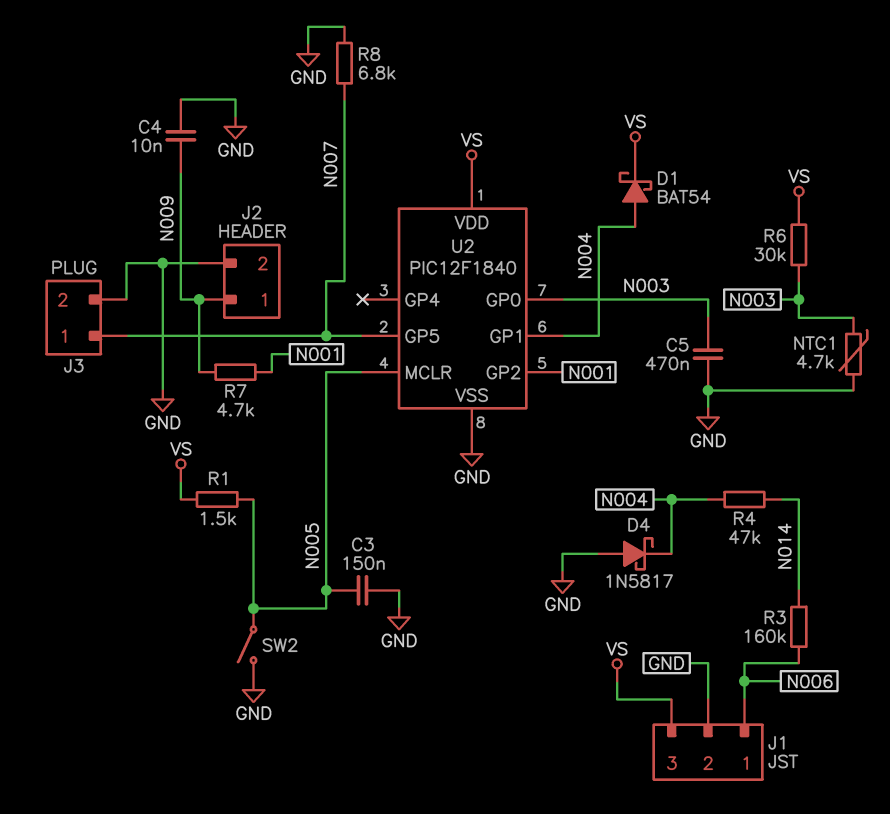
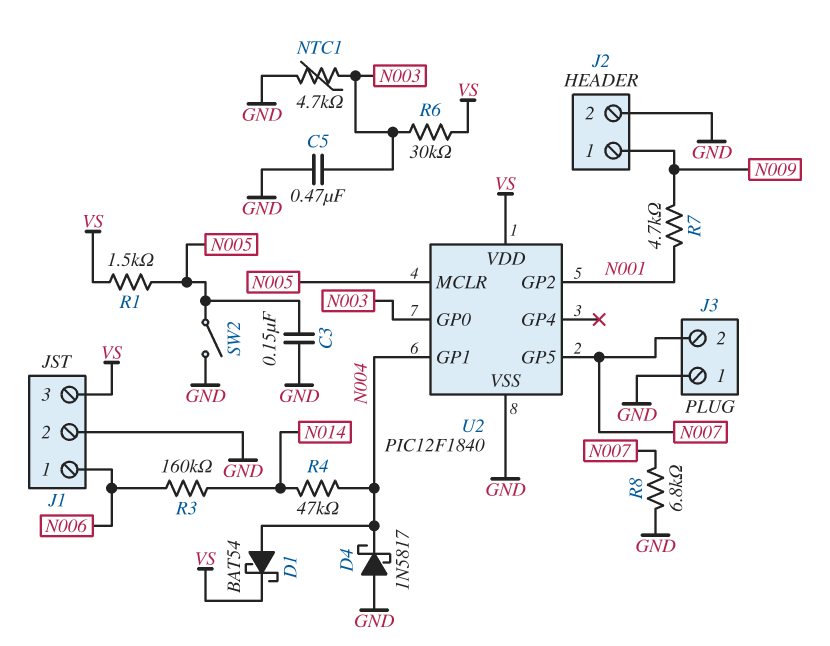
C4: 10nF (GND, N009) -> none
J3 pin 1: N007 -> GND
J3 pin 2: GND -> N007

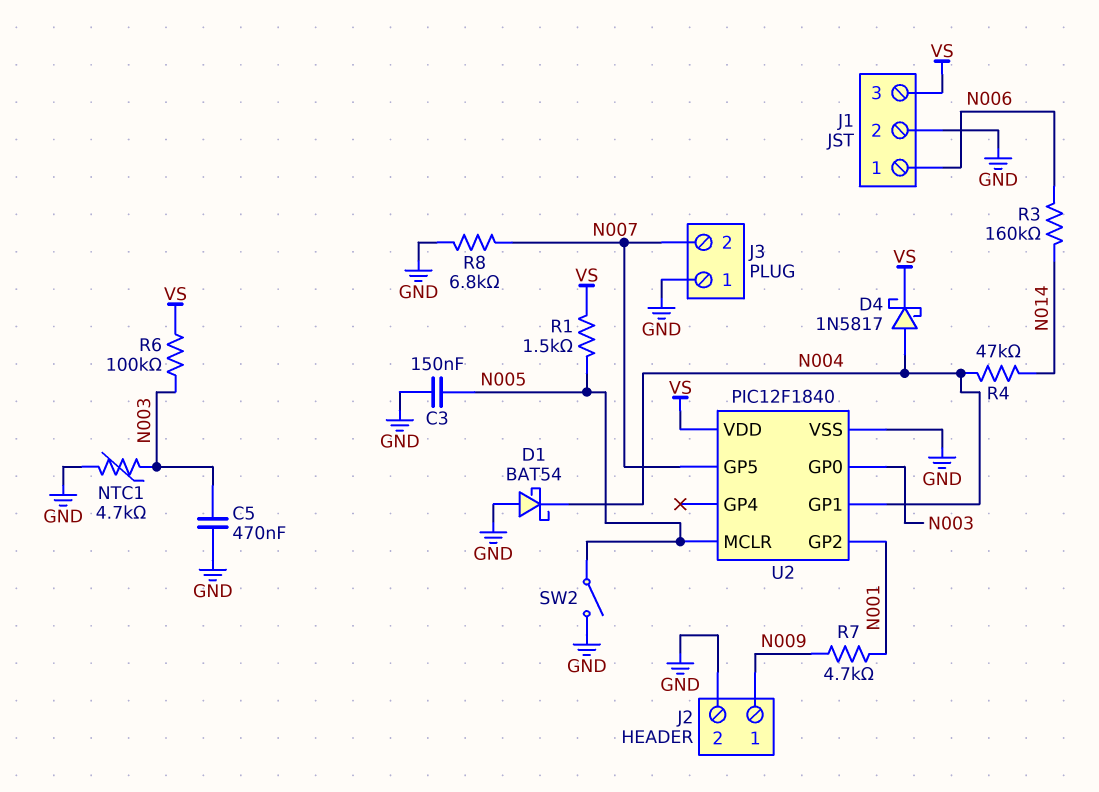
D1: schottky BAT54 (A N004, K VS) -> schottky BAT54 (A GND, K N004)
D4: schottky 1N5817 (A GND, K N004) -> schottky 1N5817 (A N004, K VS)
R6: 30k (N003, VS) -> 100k (N003, VS)

